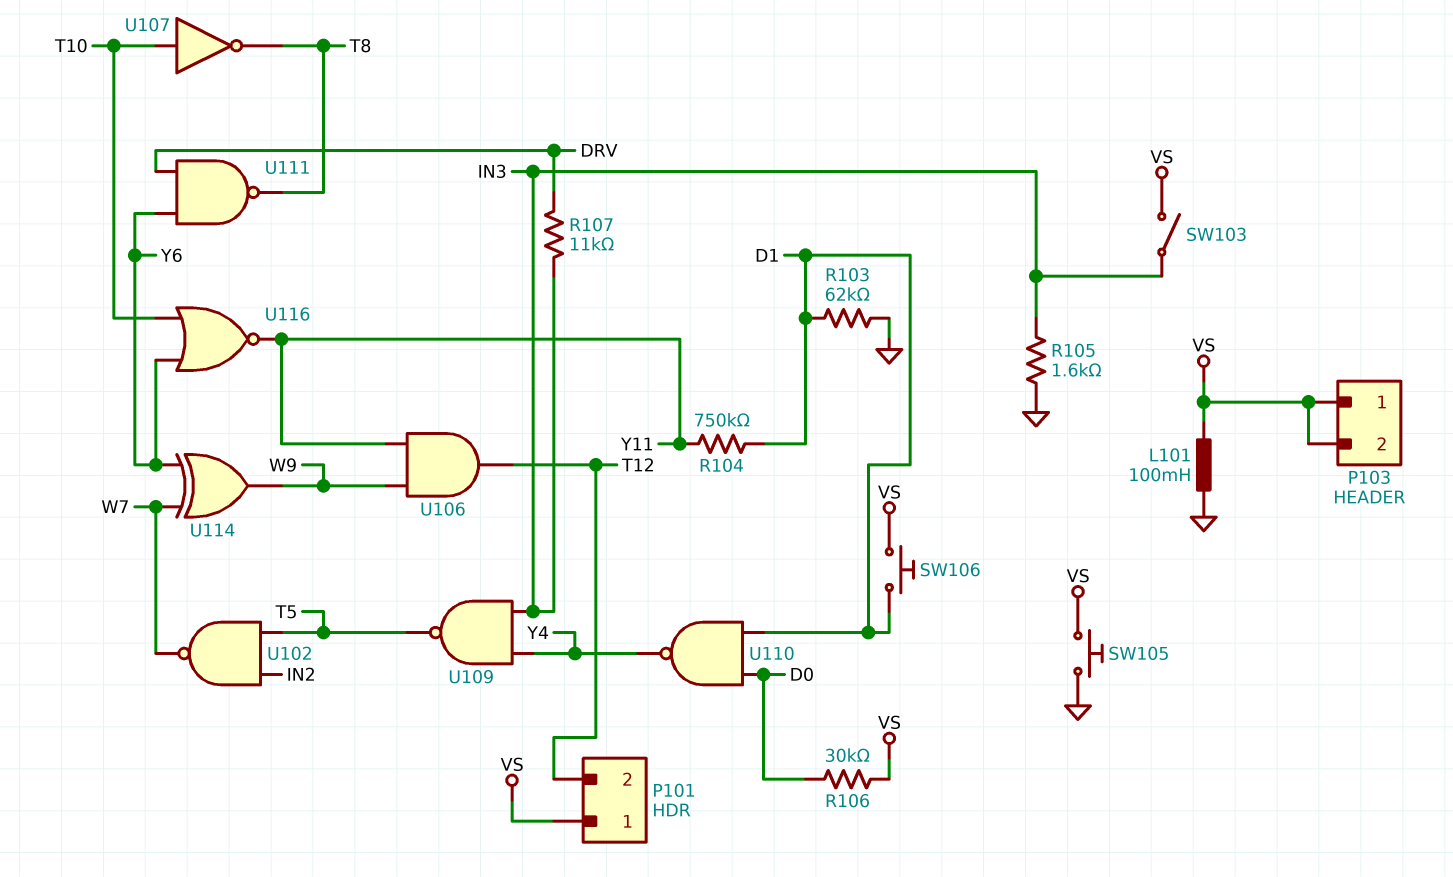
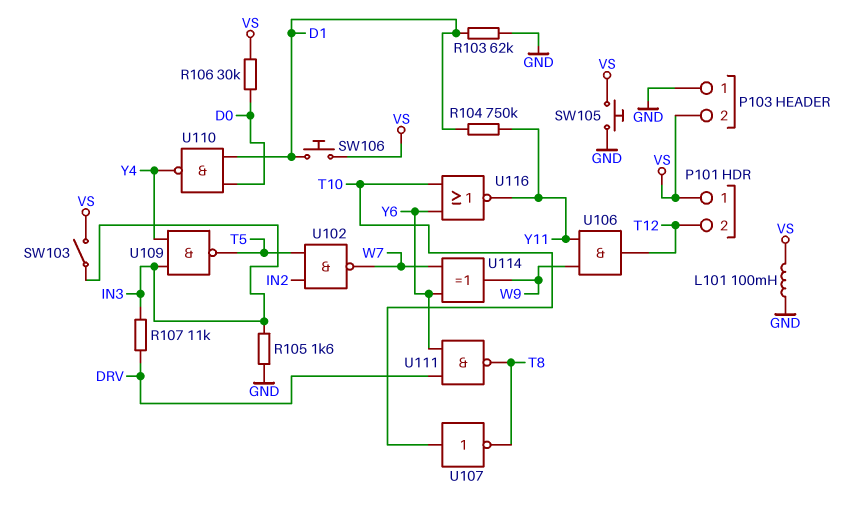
P103 pin 1: VS -> GND

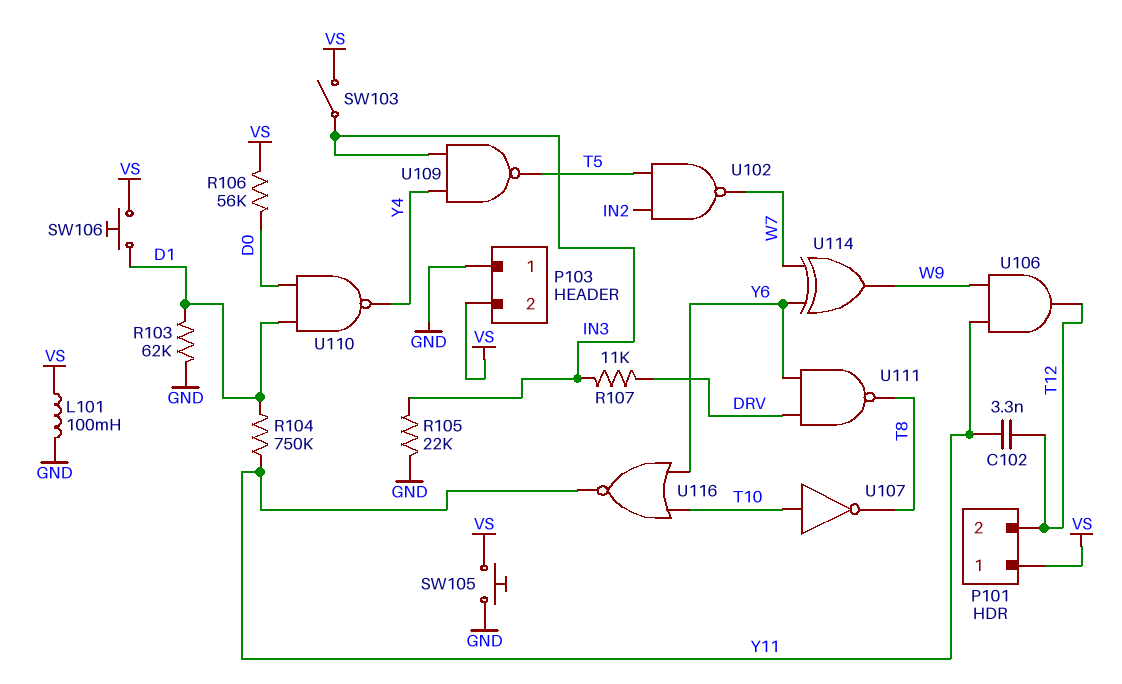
C102: none -> 3.3nF (T12, Y11)
R105: 1.6k (GND, IN3) -> 22k (GND, IN3)
R106: 30k (D0, VS) -> 56k (D0, VS)

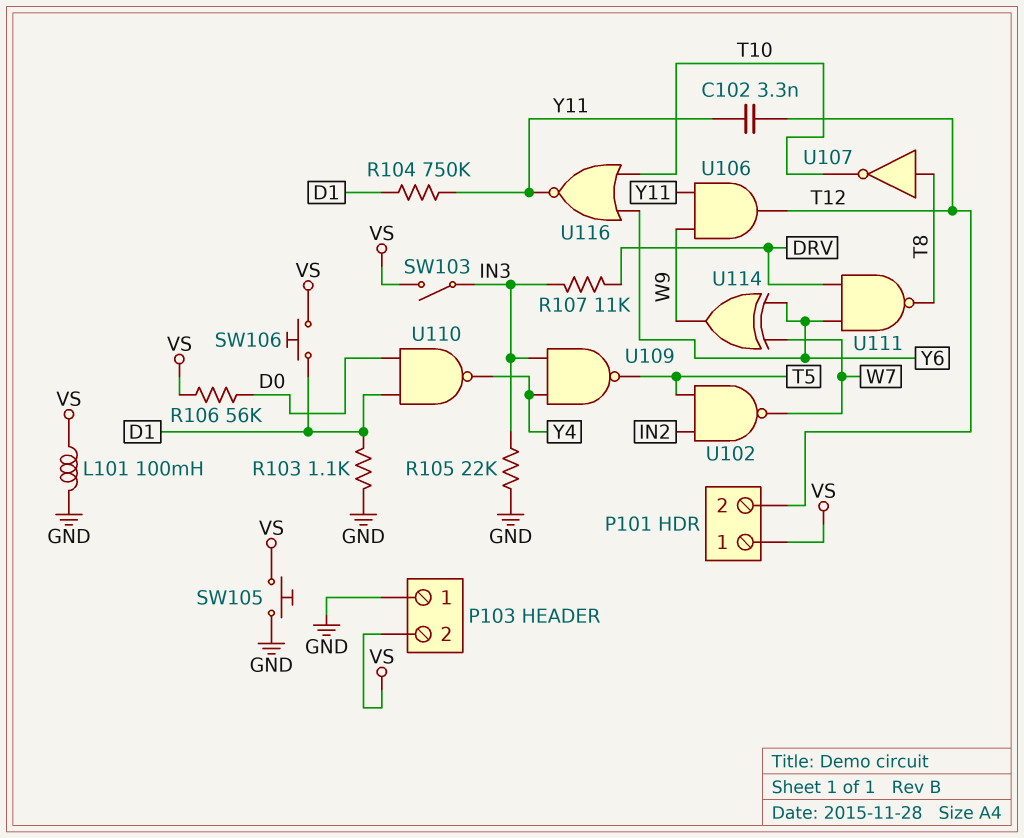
R103: 62k (D1, GND) -> 1.1k (D1, GND)
U107: NOT (in T10, out T8) -> NOT (in T8, out T10)

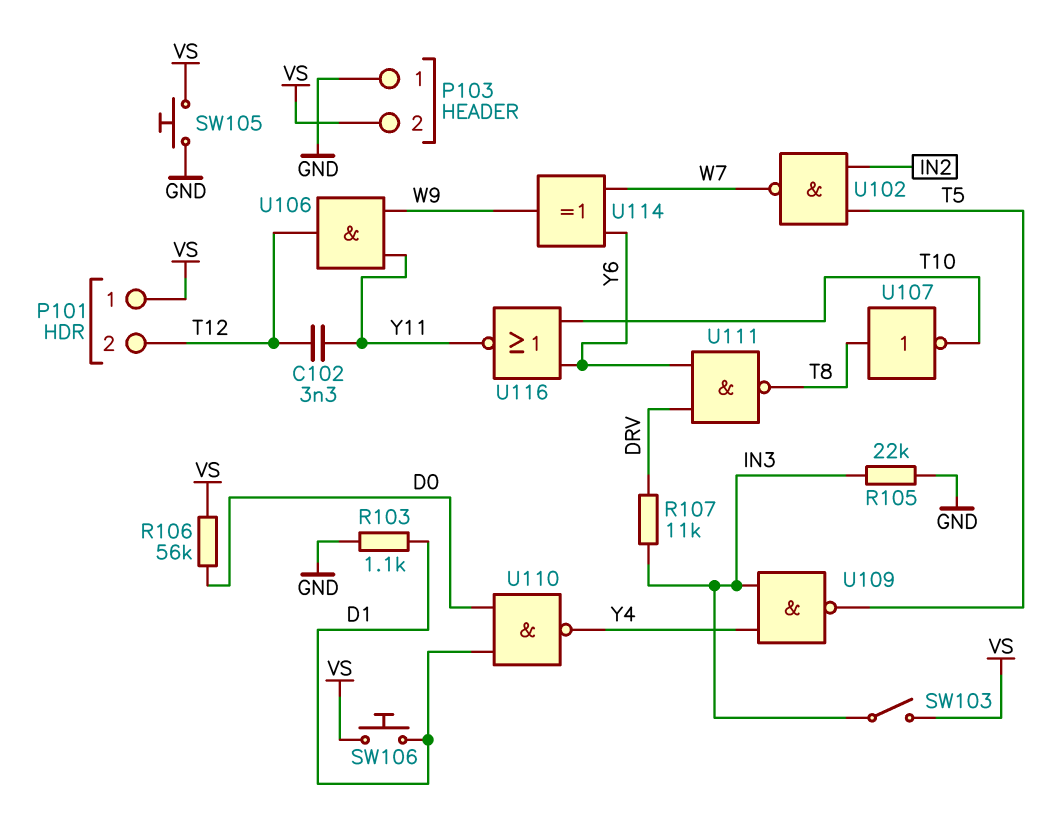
L101: 100mH (GND, VS) -> none
R104: 750k (D1, Y11) -> none

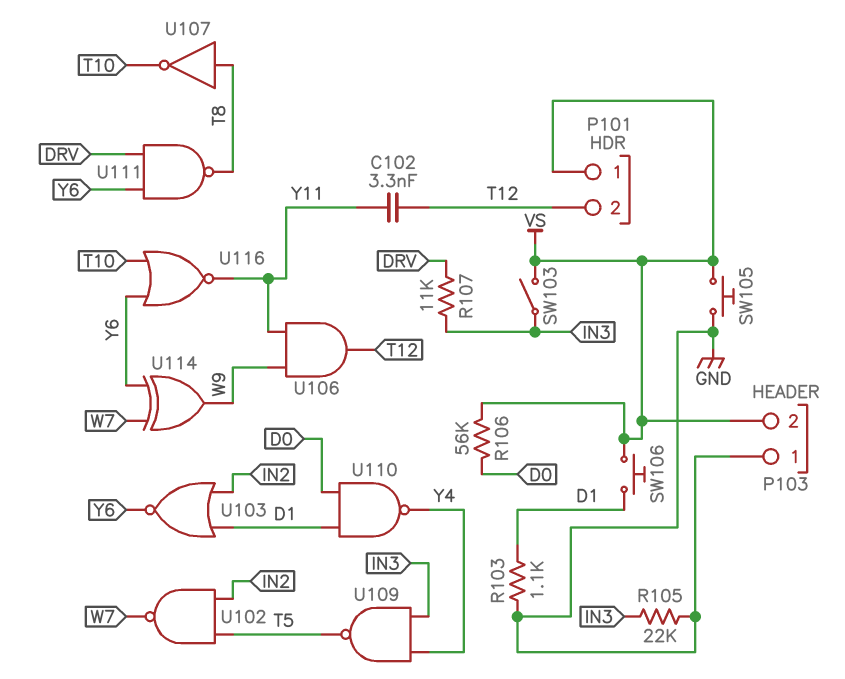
U103: none -> NOR (in D1, in IN2, out Y6)

